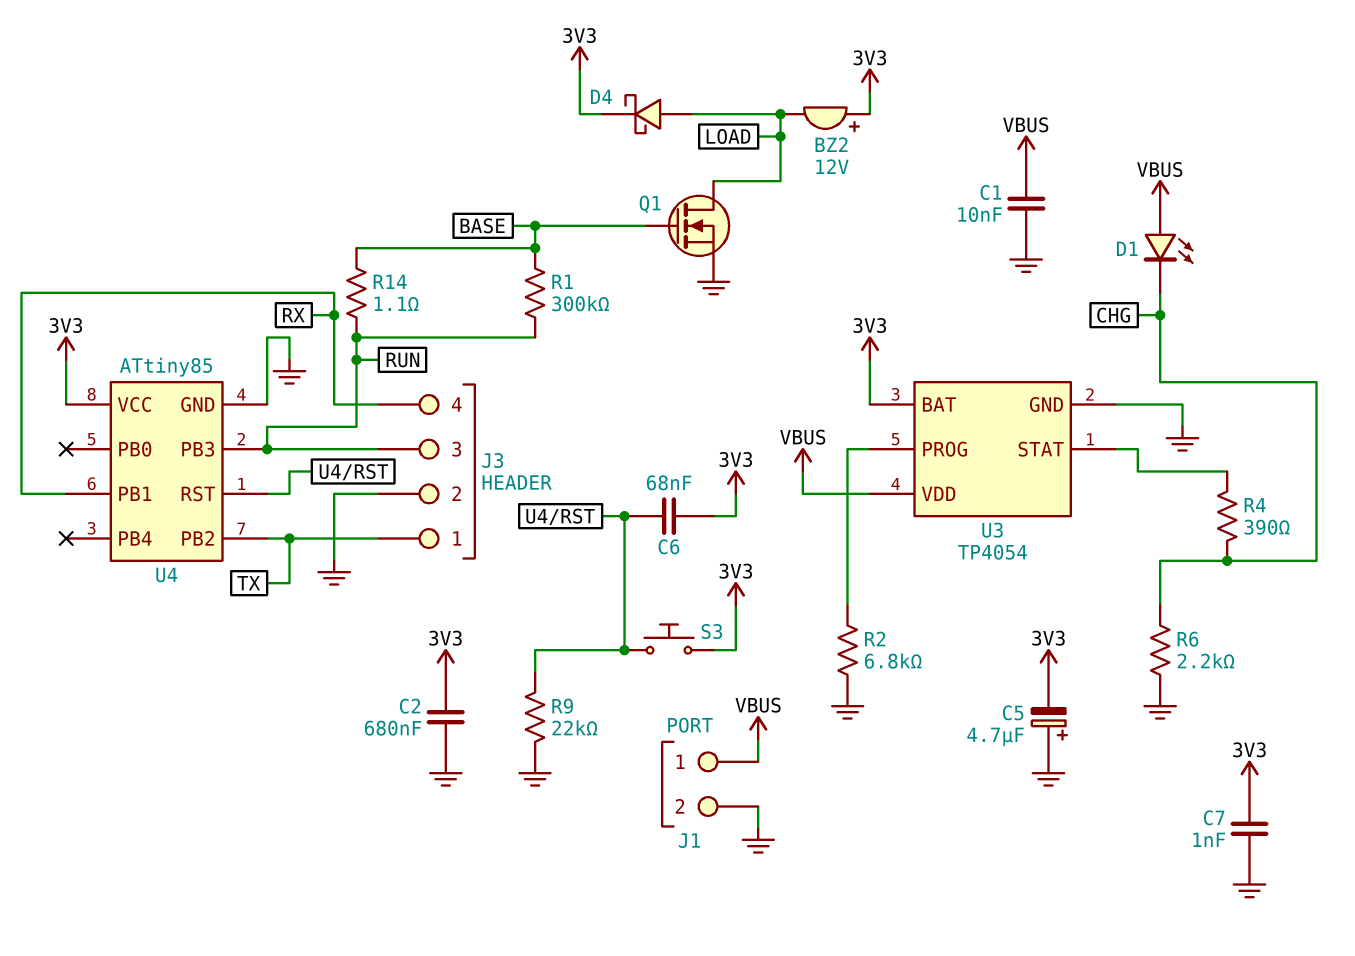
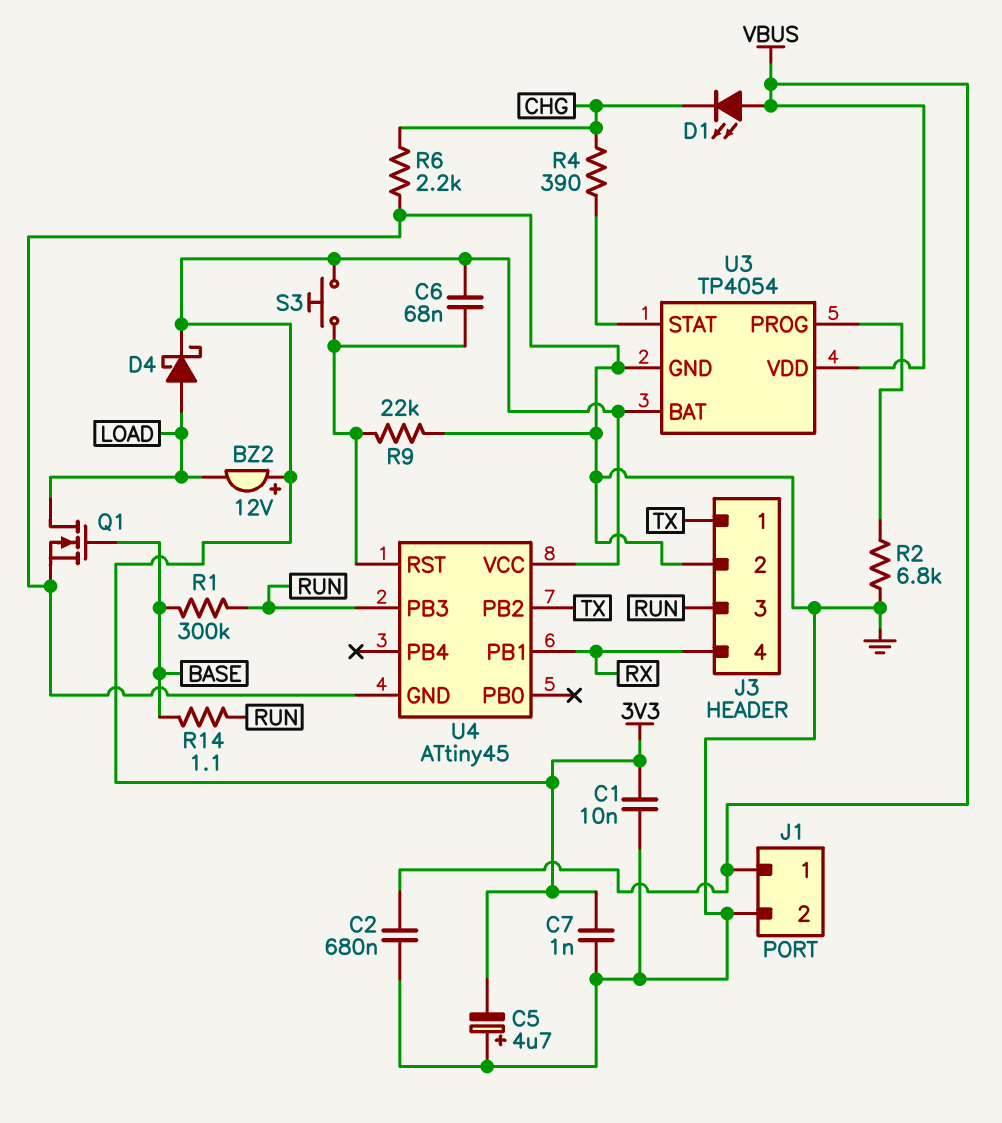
C1: 10nF (GND, VBUS) -> 10nF (3V3, GND)
C2: 680nF (3V3, GND) -> 680nF (GND, VBUS)
U4: ATtiny85 -> ATtiny45

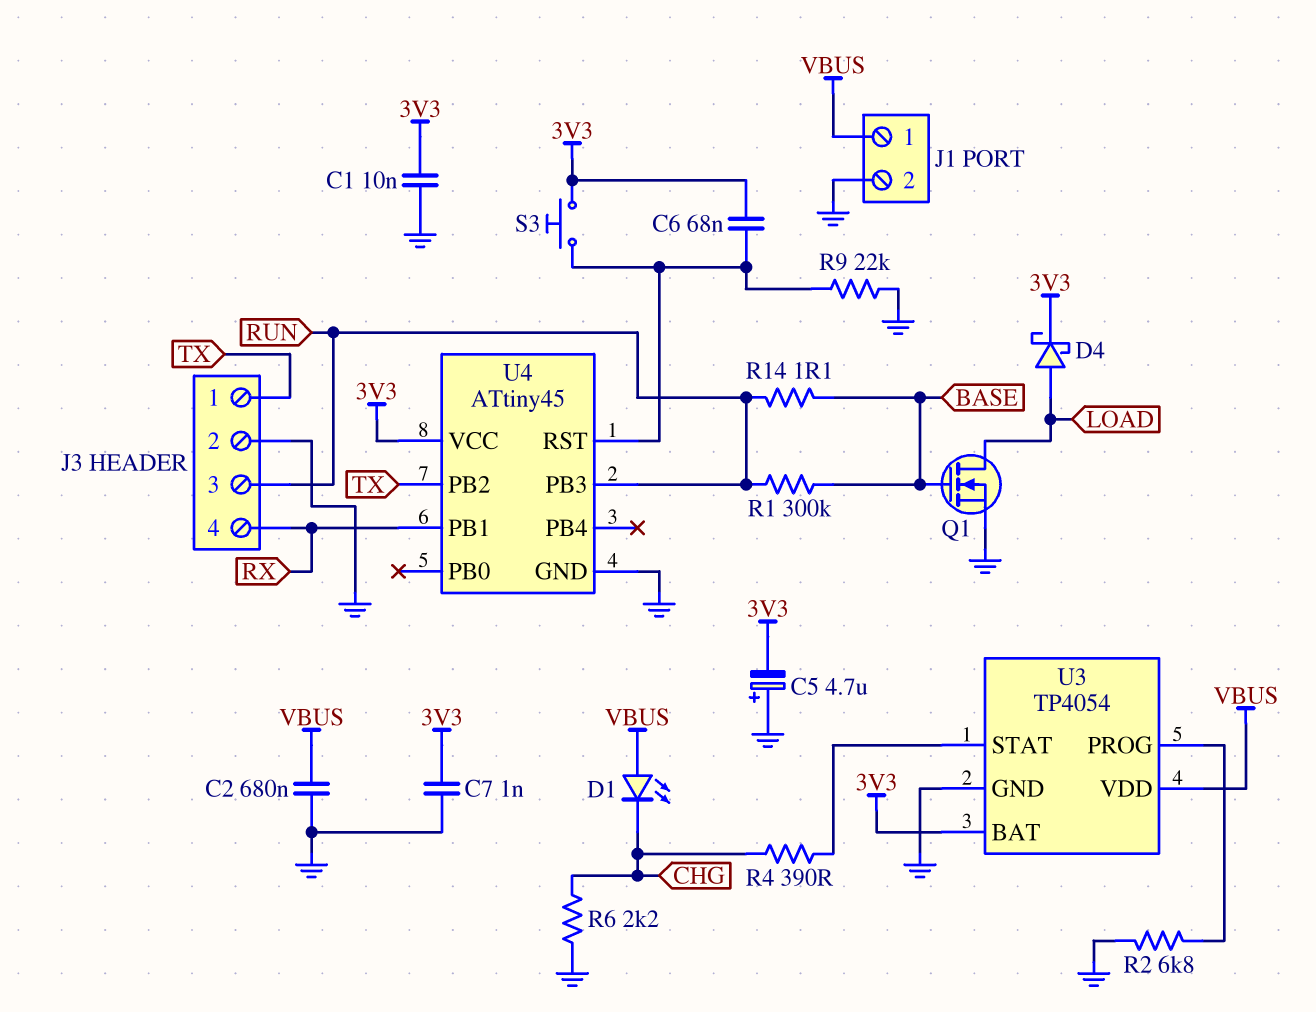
BZ2: buzzer 12V (plus 3V3, minus LOAD) -> none

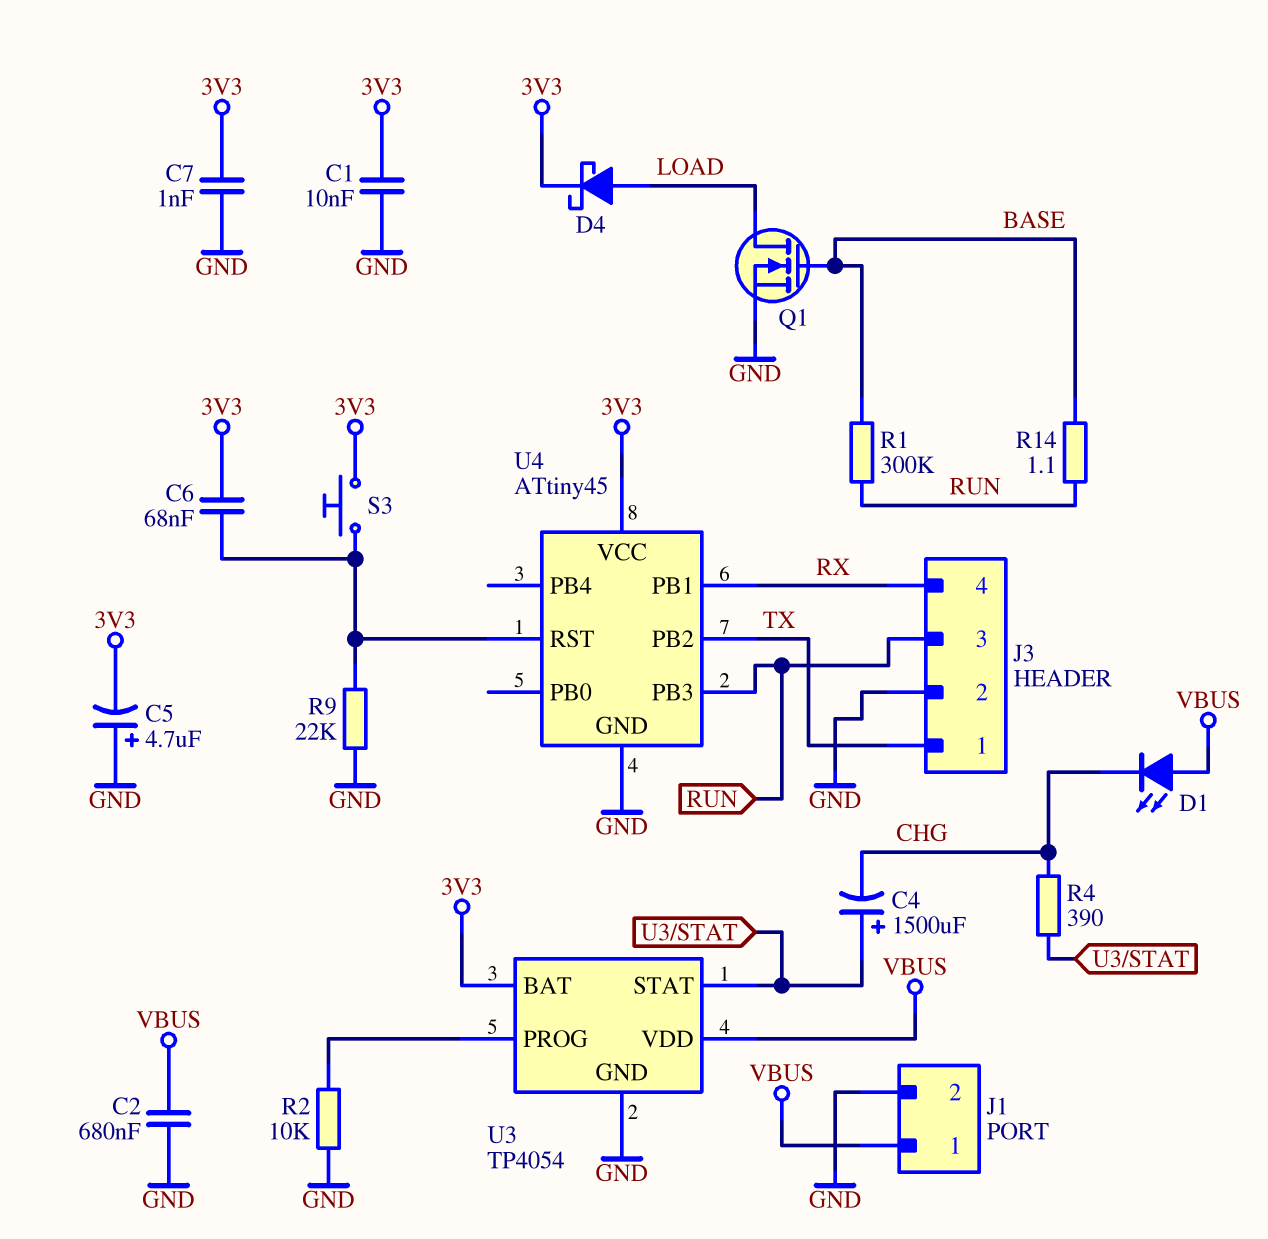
C4: none -> 1500uF (plus U3/STAT, minus CHG)
R2: 6.8k (GND, U3/PROG) -> 10k (GND, U3/PROG)
R6: 2.2k (CHG, GND) -> none

